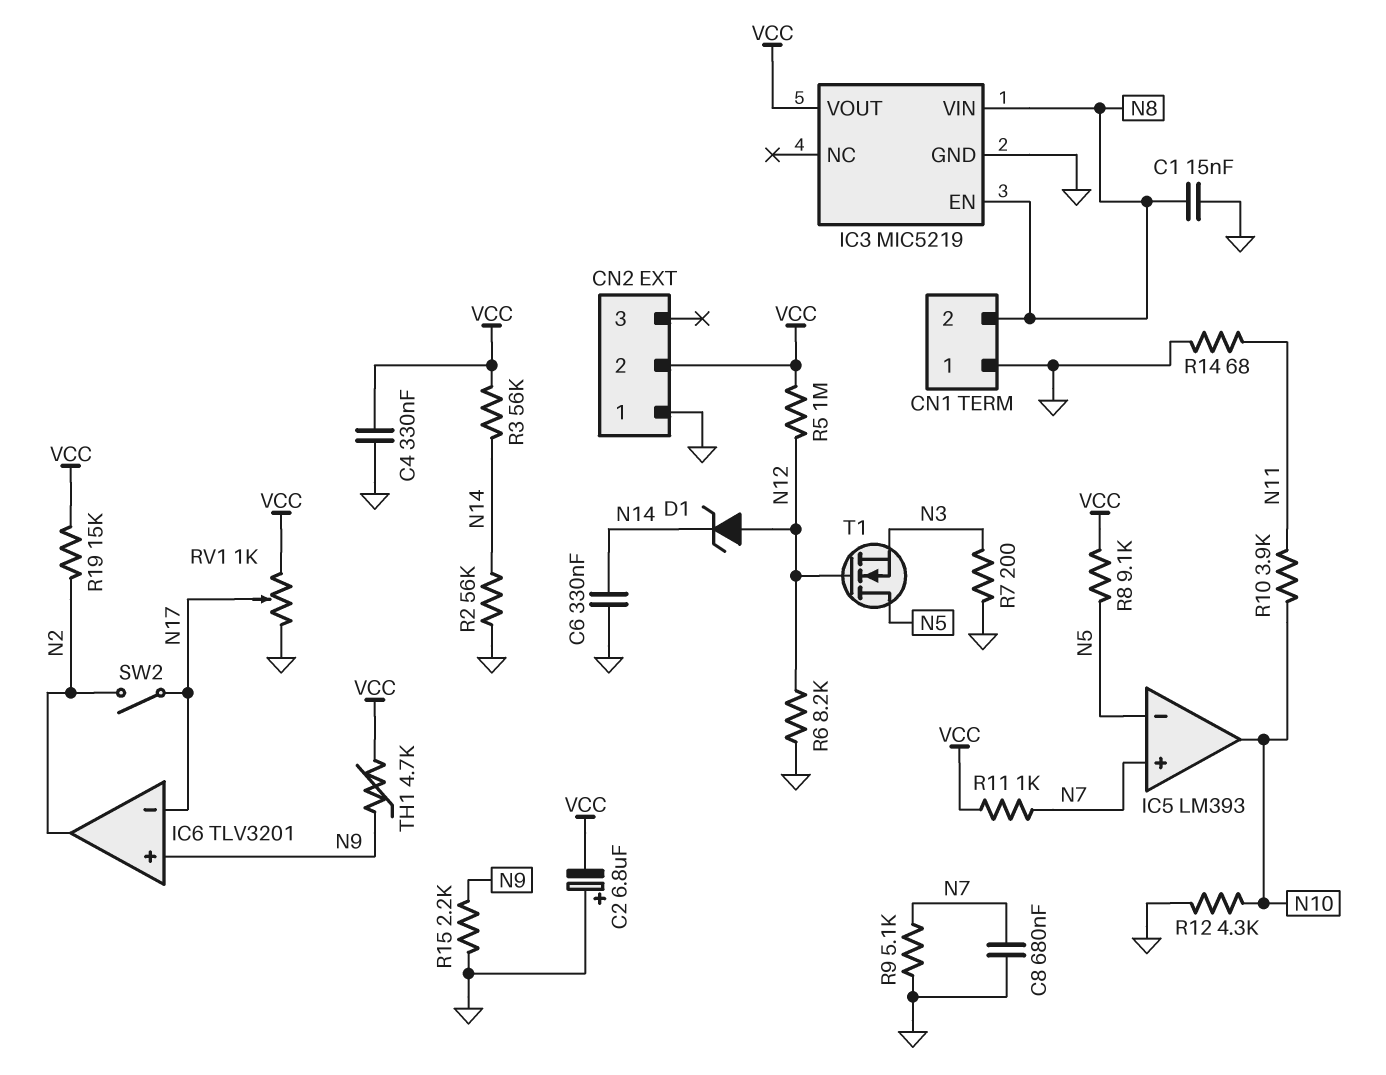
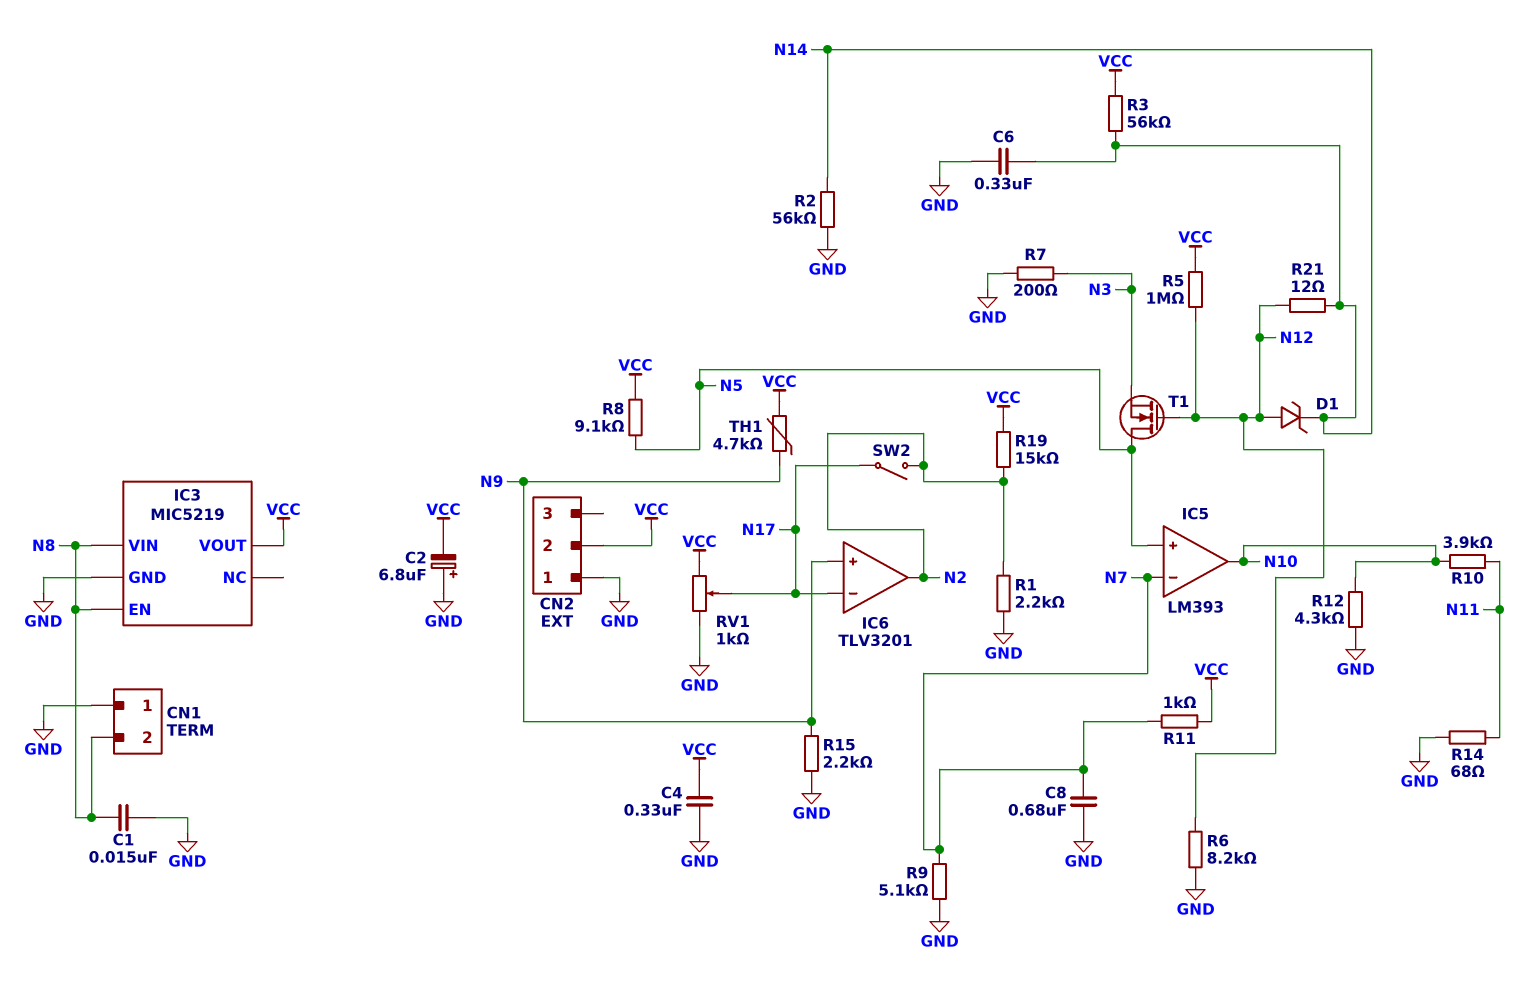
IC5 pin in+: N7 -> N5
IC5 pin in-: N5 -> N7
R1: none -> 2.2k (GND, N2)
R21: none -> 12 (N12, N14)

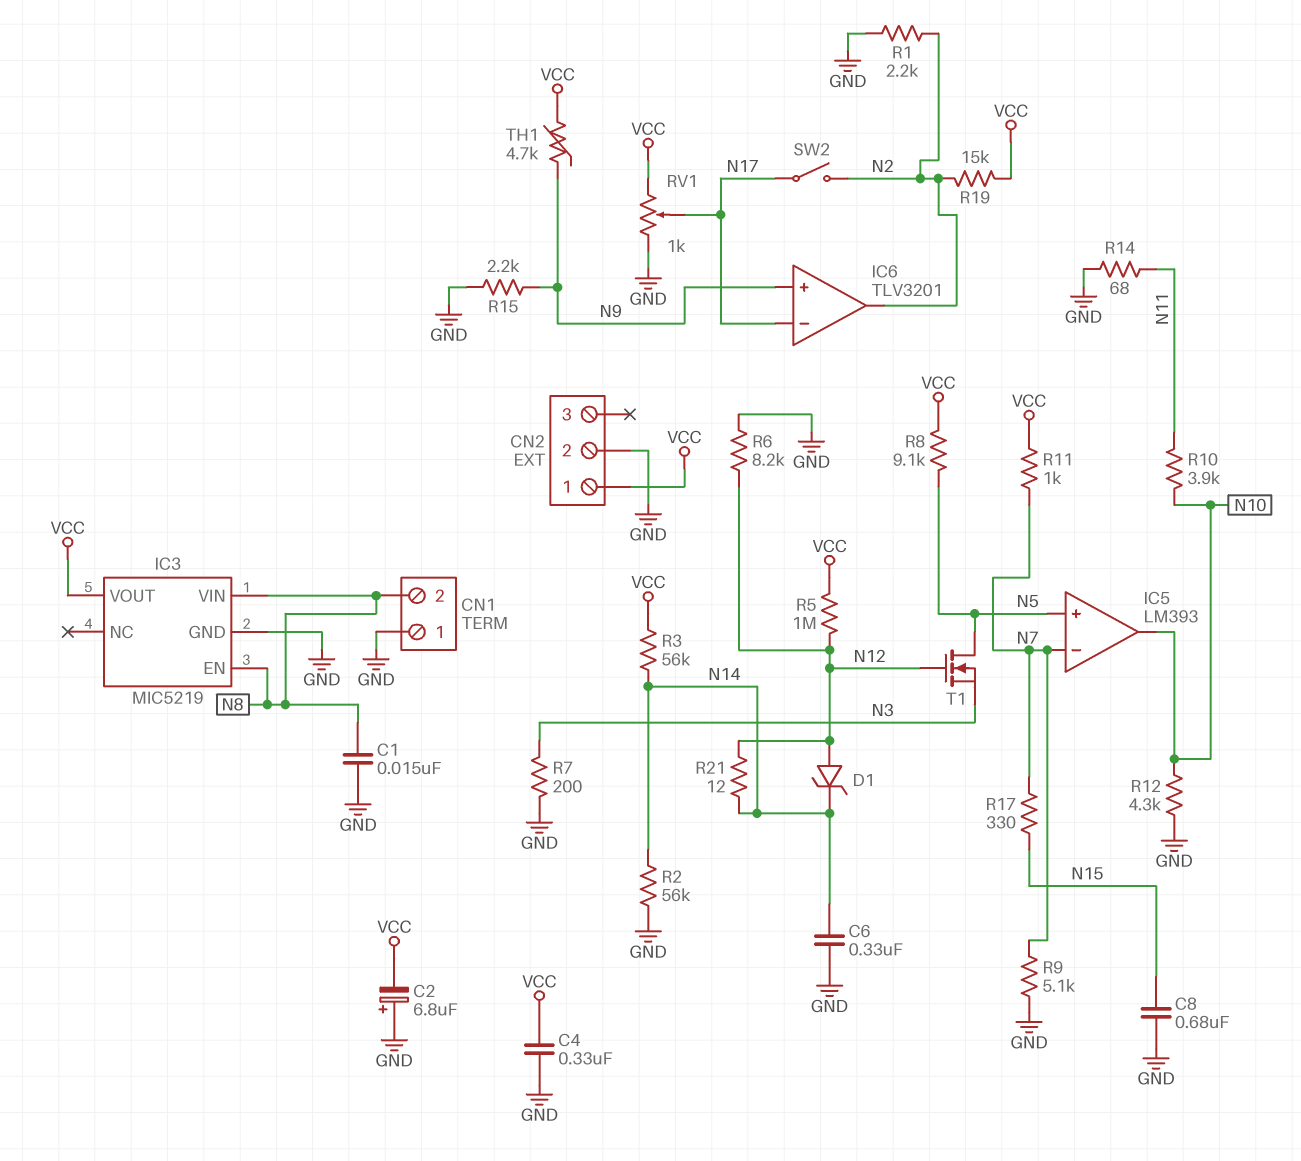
C8: 680nF (GND, N7) -> 680nF (GND, N15)
CN2 pin 1: GND -> VCC
CN2 pin 2: VCC -> GND
R17: none -> 330 (N7, N15)

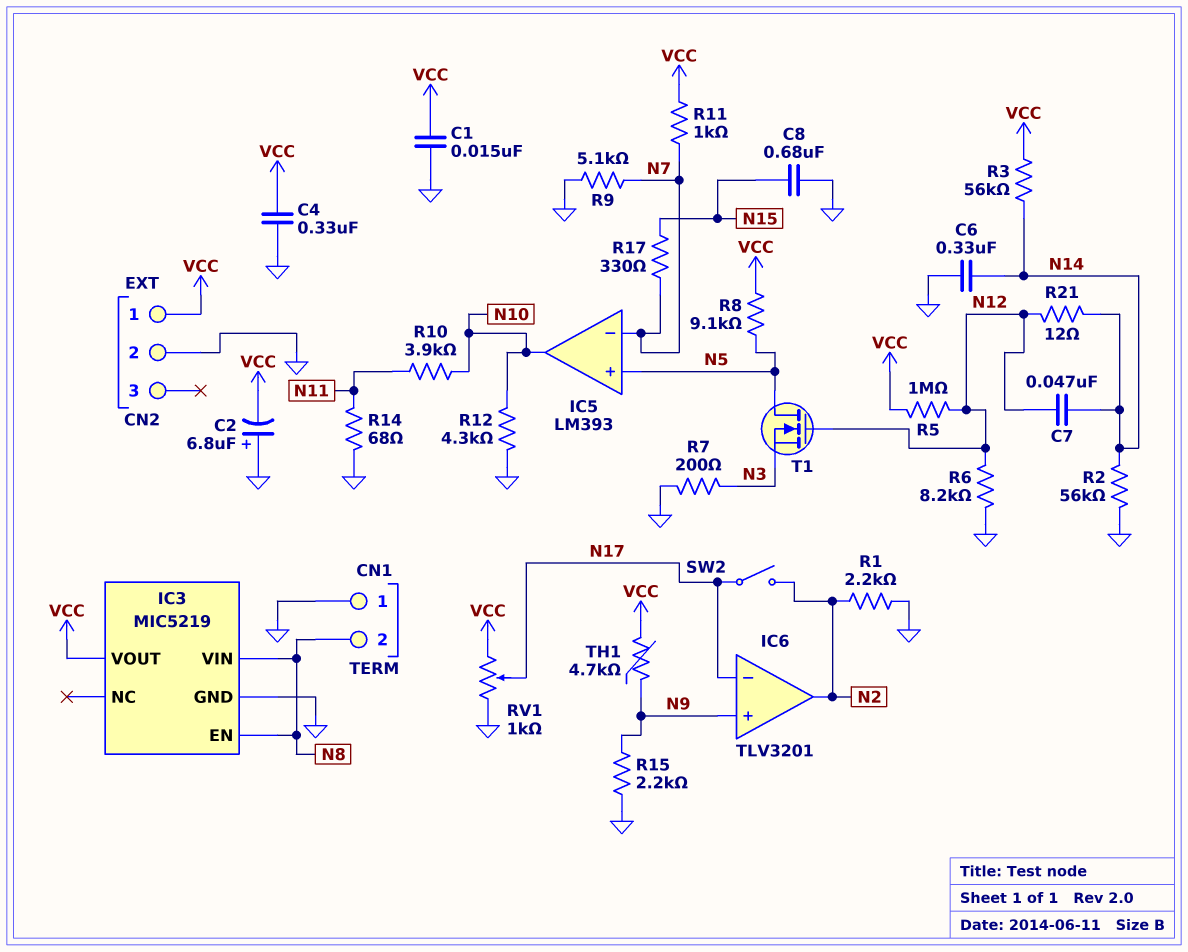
C1: 15nF (GND, N8) -> 15nF (GND, VCC)
C7: none -> 47nF (N12, N14)
D1: zener (A N12, K N14) -> none
R19: 15k (N2, VCC) -> none

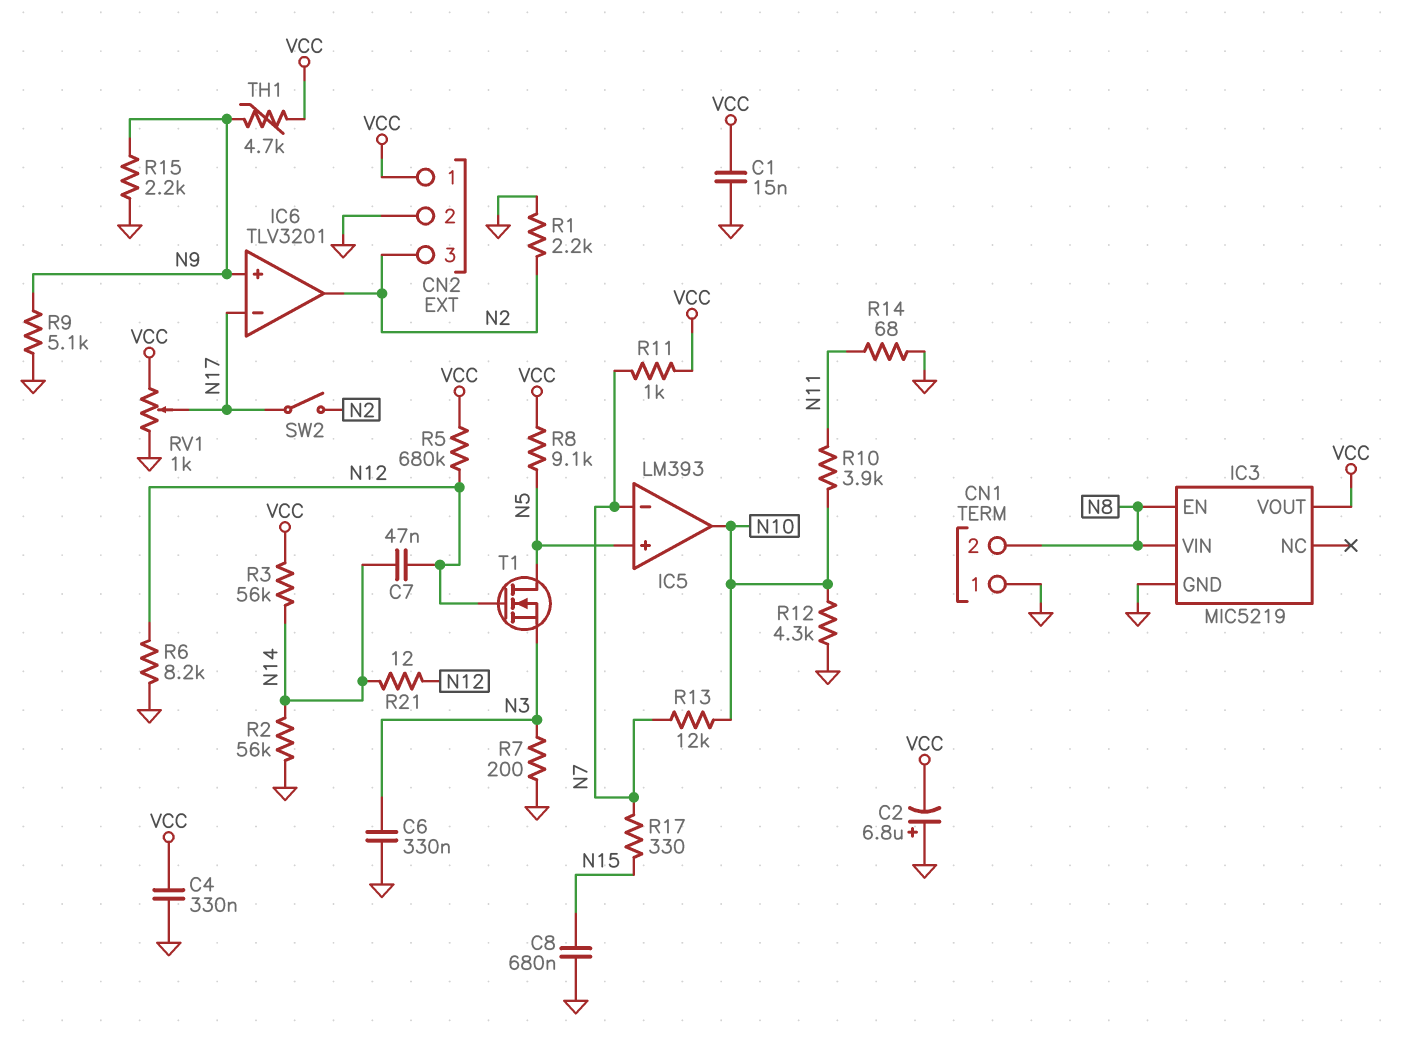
C6: 330nF (GND, N14) -> 330nF (GND, N3)
CN2 pin 3: none -> N2
R5: 1M (N12, VCC) -> 680k (N12, VCC)
R9: 5.1k (GND, N7) -> 5.1k (GND, N9)
R13: none -> 12k (N7, N10)

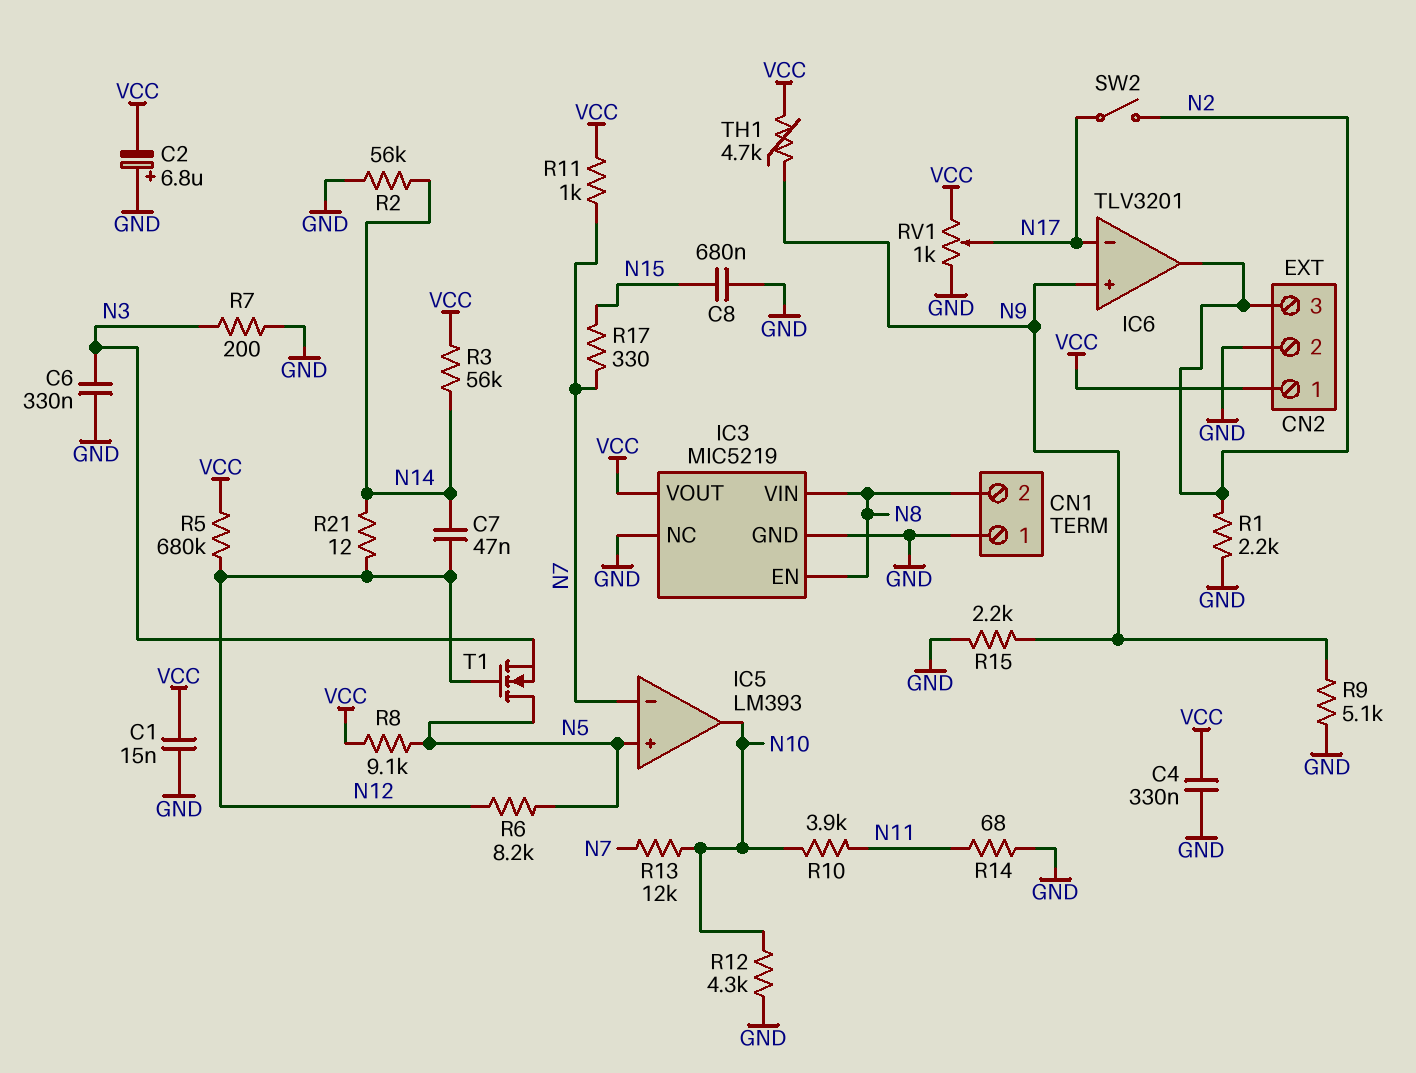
IC3 pin NC: none -> GND
R6: 8.2k (GND, N12) -> 8.2k (N5, N12)

